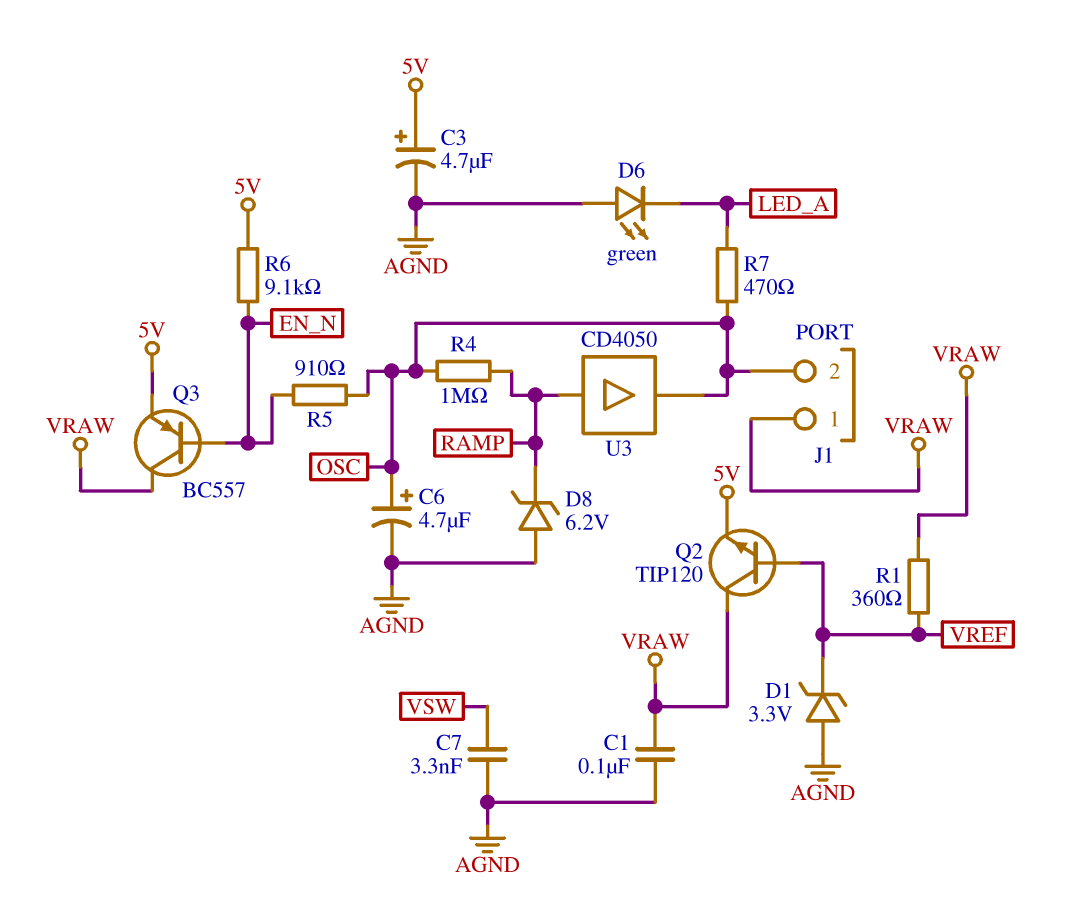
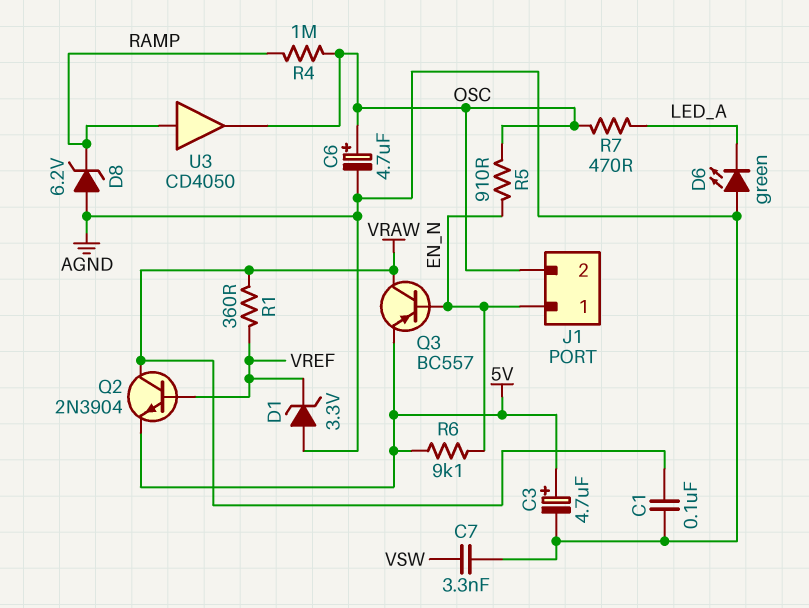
J1 pin 1: VRAW -> EN_N
Q2: NPN TIP120 (B VREF, C VRAW, E 5V) -> NPN 2N3904 (B VREF, C VRAW, E 5V)

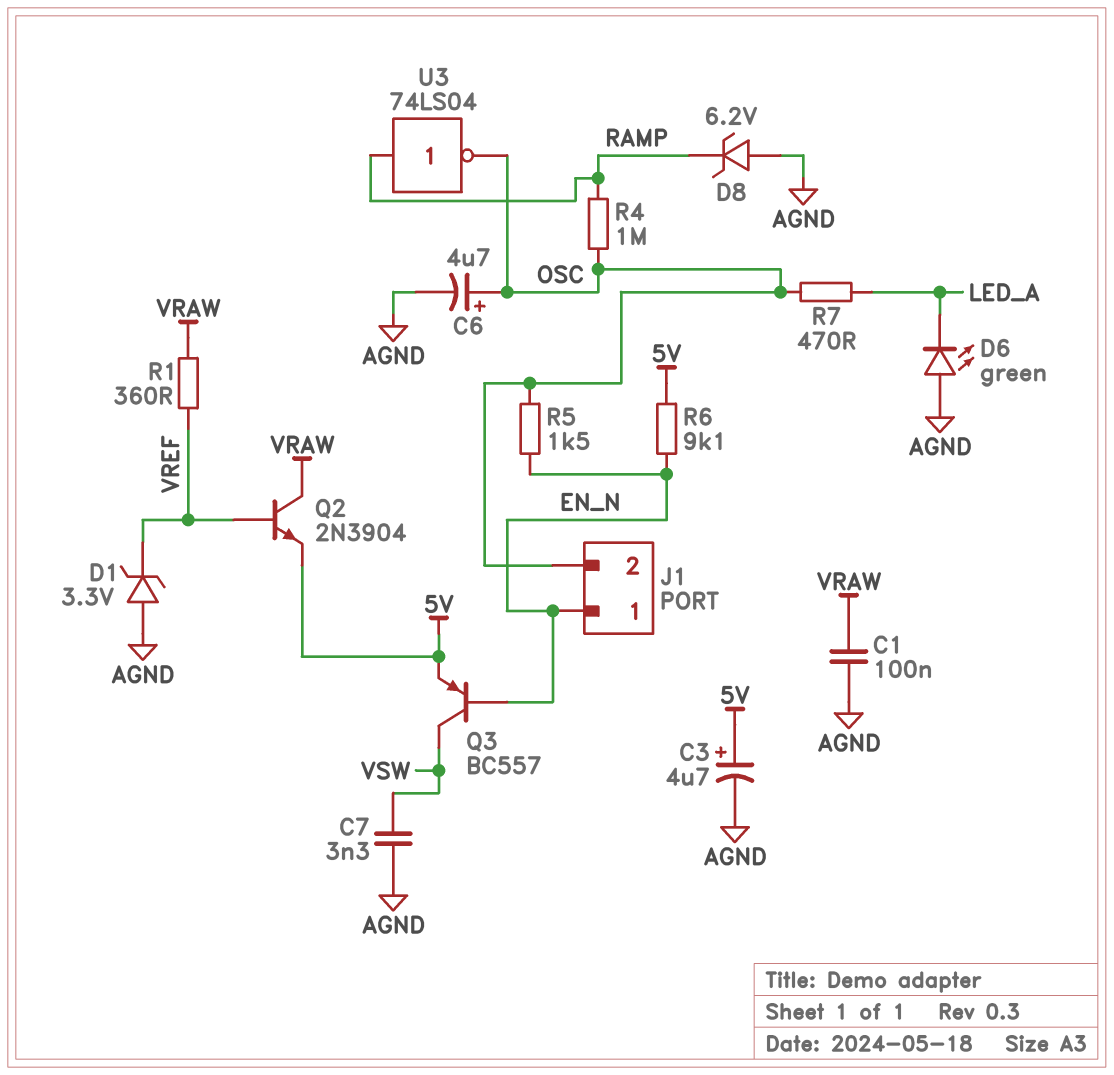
Q3: PNP BC557 (B EN_N, C VRAW, E 5V) -> PNP BC557 (B EN_N, C VSW, E 5V)
R5: 910 (EN_N, OSC) -> 1.5k (EN_N, OSC)
U3: buffer CD4050 (in RAMP, out OSC) -> NOT 74LS04 (in RAMP, out OSC)

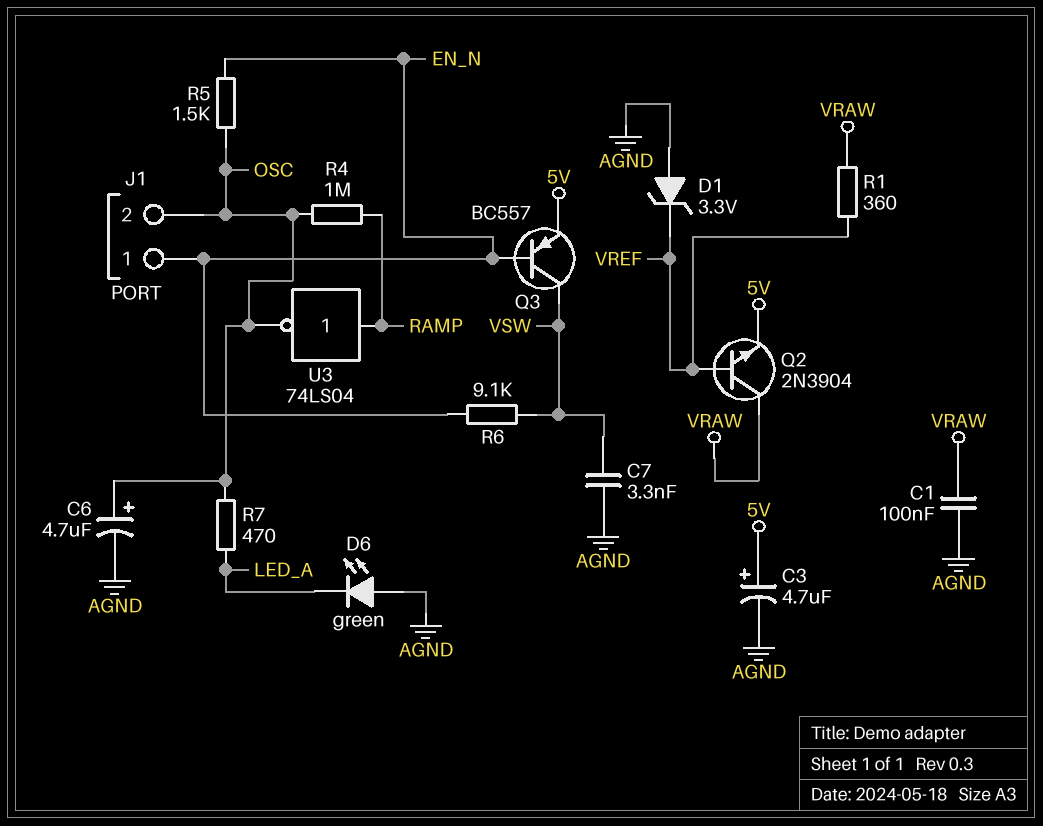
D8: zener 6.2V (A AGND, K RAMP) -> none
R6: 9.1k (5V, EN_N) -> 9.1k (EN_N, VSW)

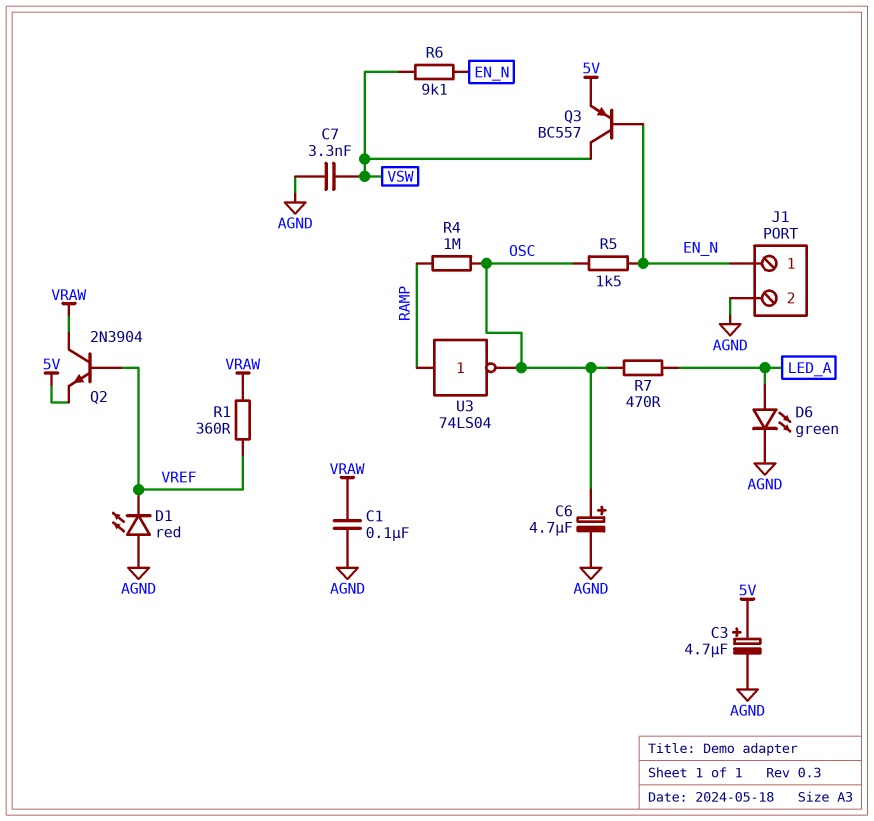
D1: zener 3.3V (A AGND, K VREF) -> LED red (A AGND, K VREF)
D6: LED green (A AGND, K LED_A) -> LED green (A LED_A, K AGND)
J1 pin 2: OSC -> AGND

